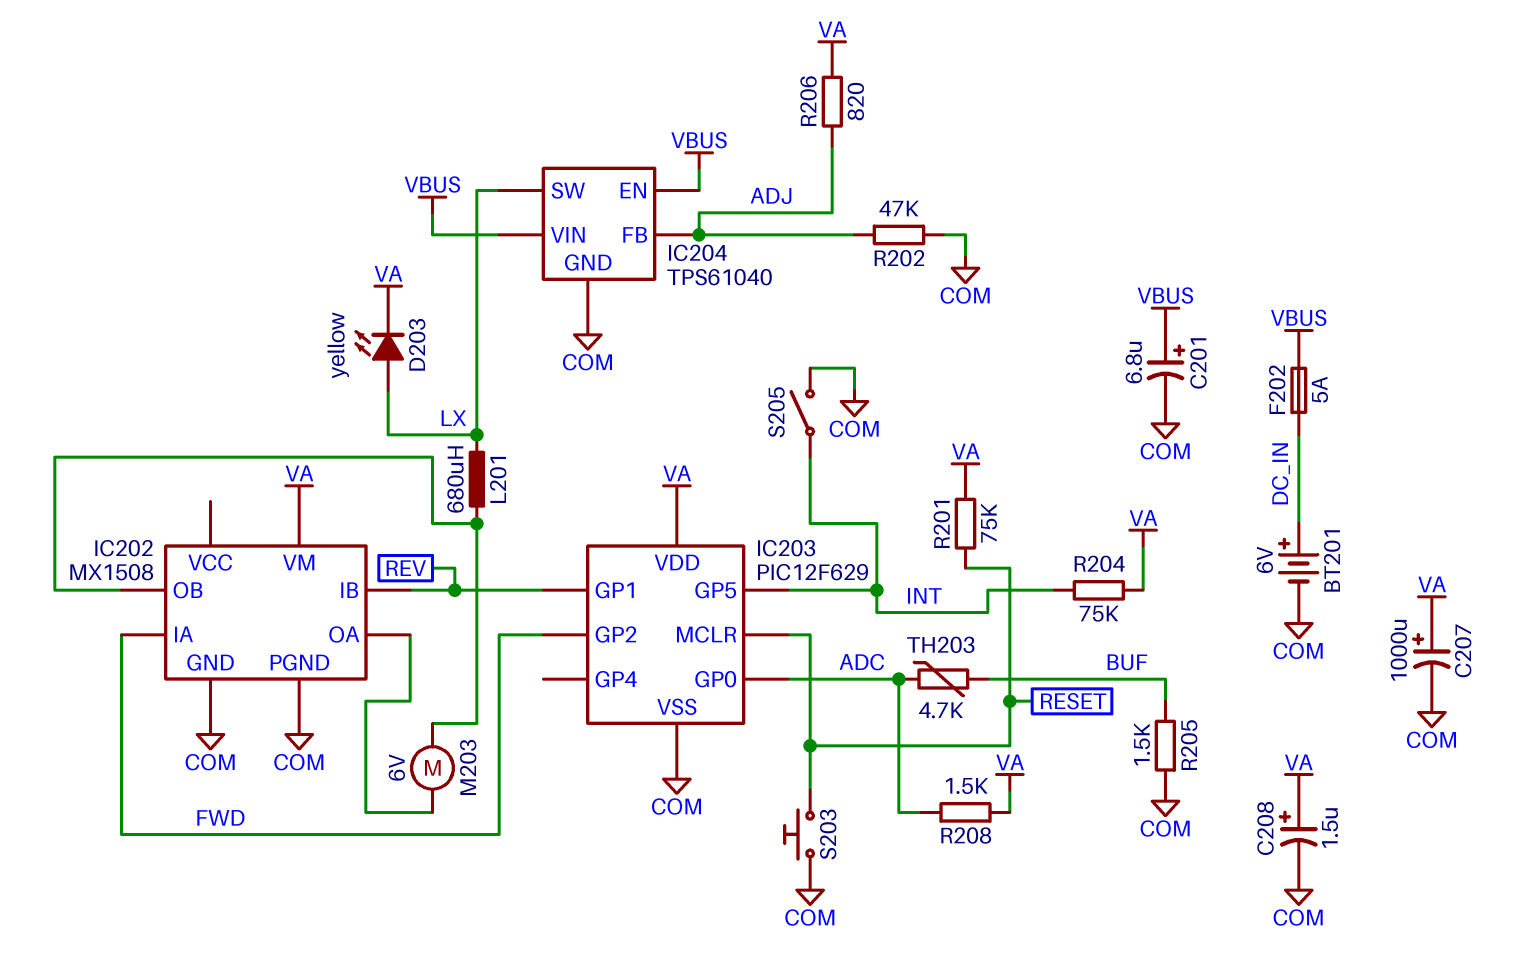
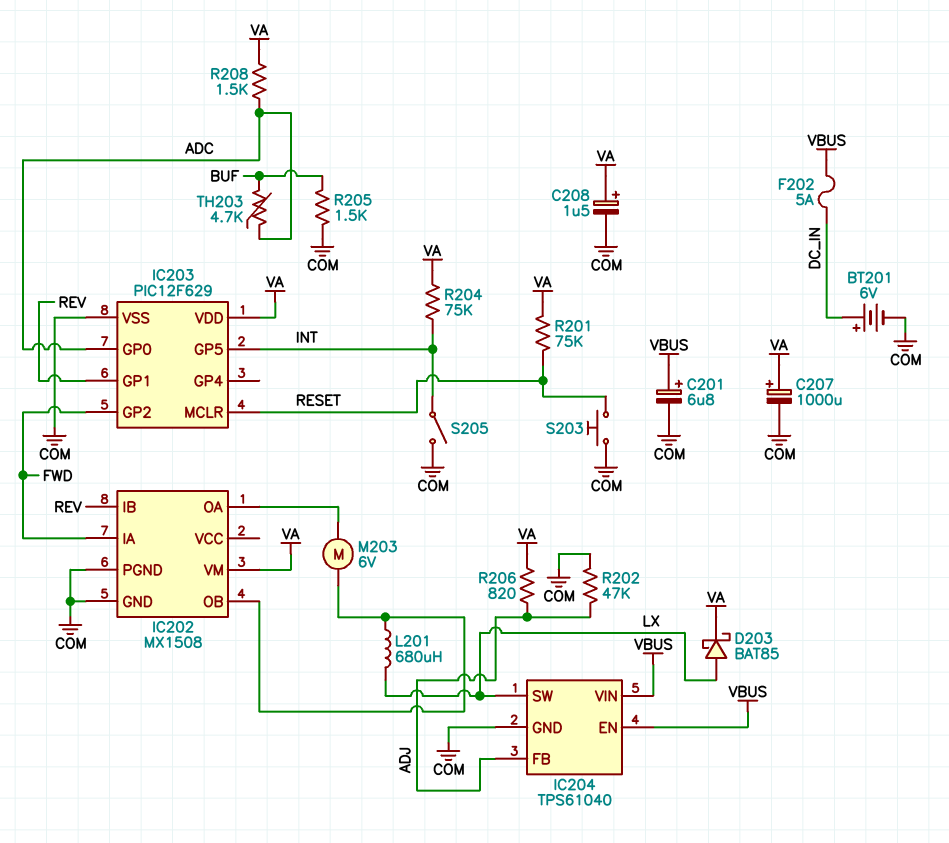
D203: LED yellow (A LX, K VA) -> schottky BAT85 (A LX, K VA)

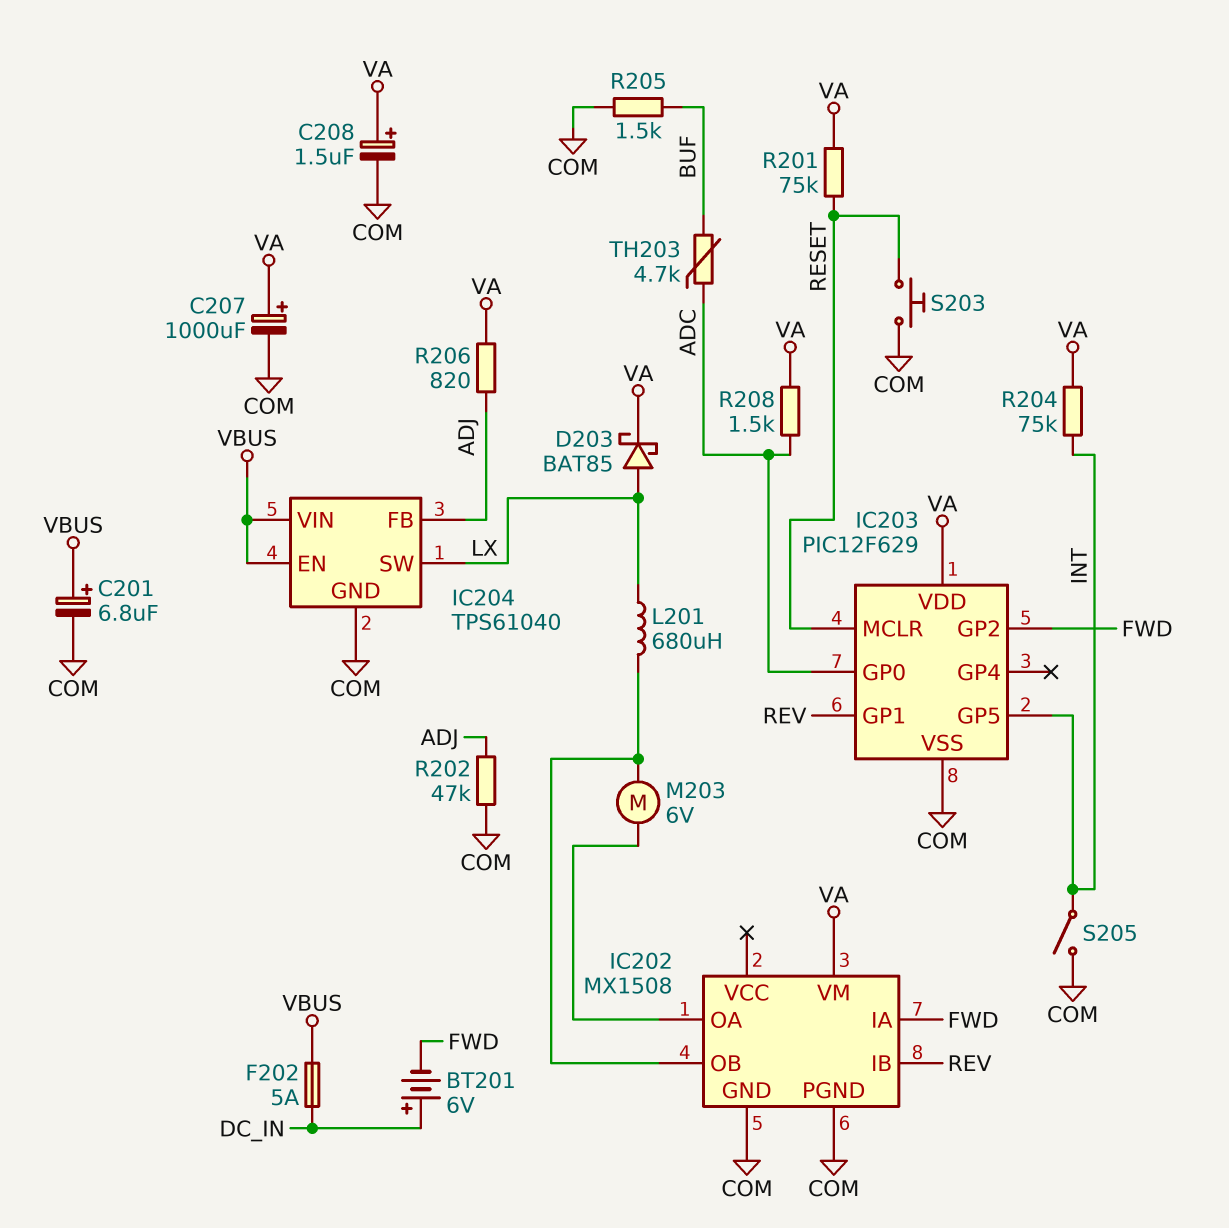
BT201: 6V (plus DC_IN, minus COM) -> 6V (plus DC_IN, minus FWD)

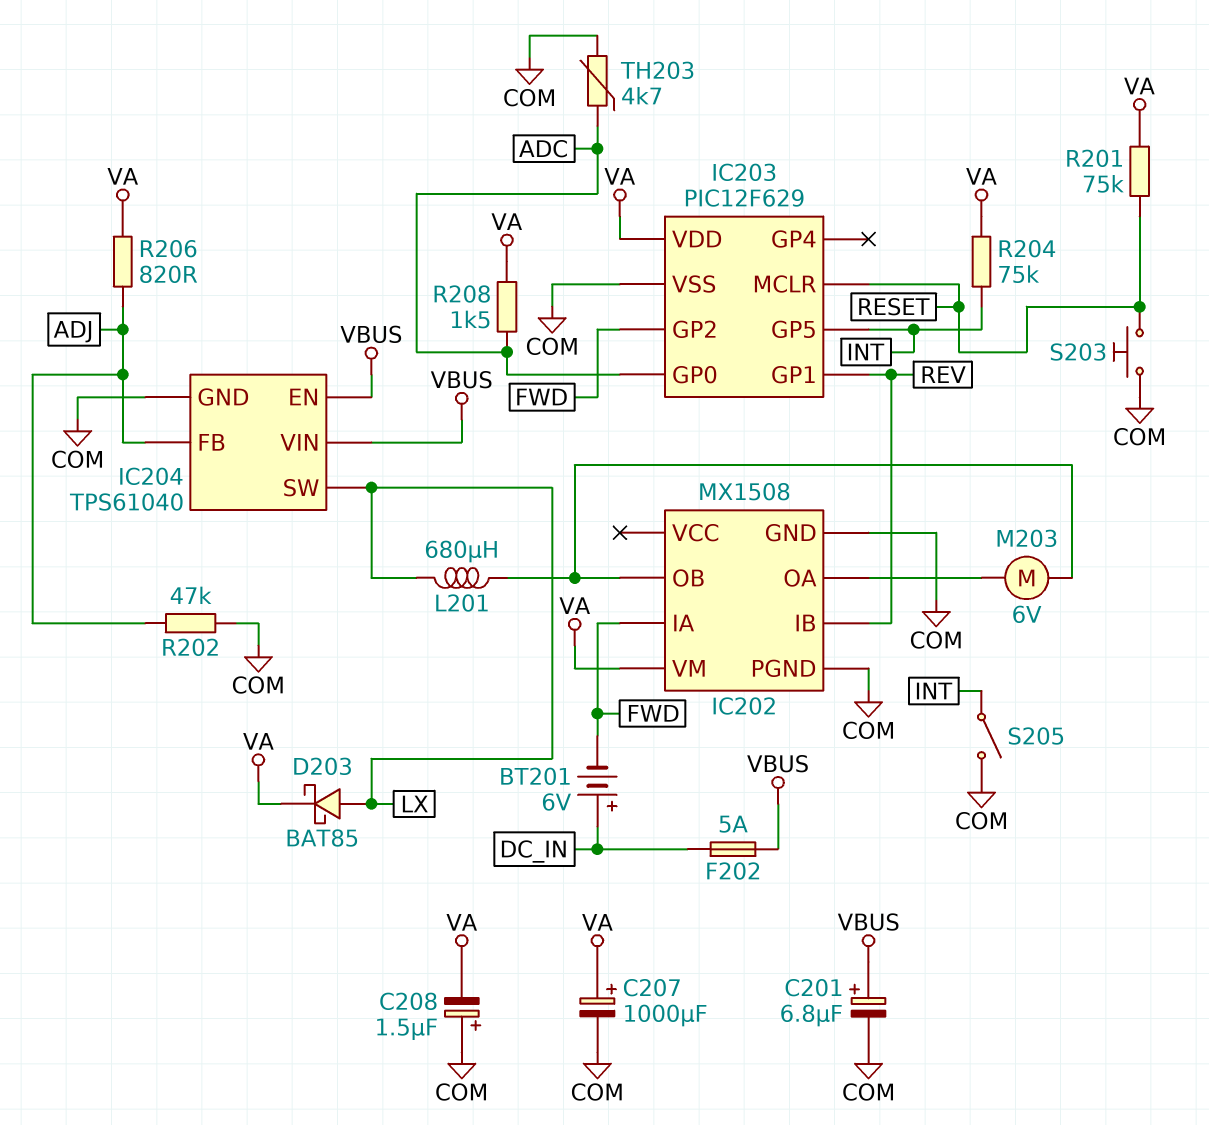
C208: 1.5uF (plus VA, minus COM) -> 1.5uF (plus COM, minus VA)
R205: 1.5k (BUF, COM) -> none
TH203: 4.7k (ADC, BUF) -> 4.7k (ADC, COM)

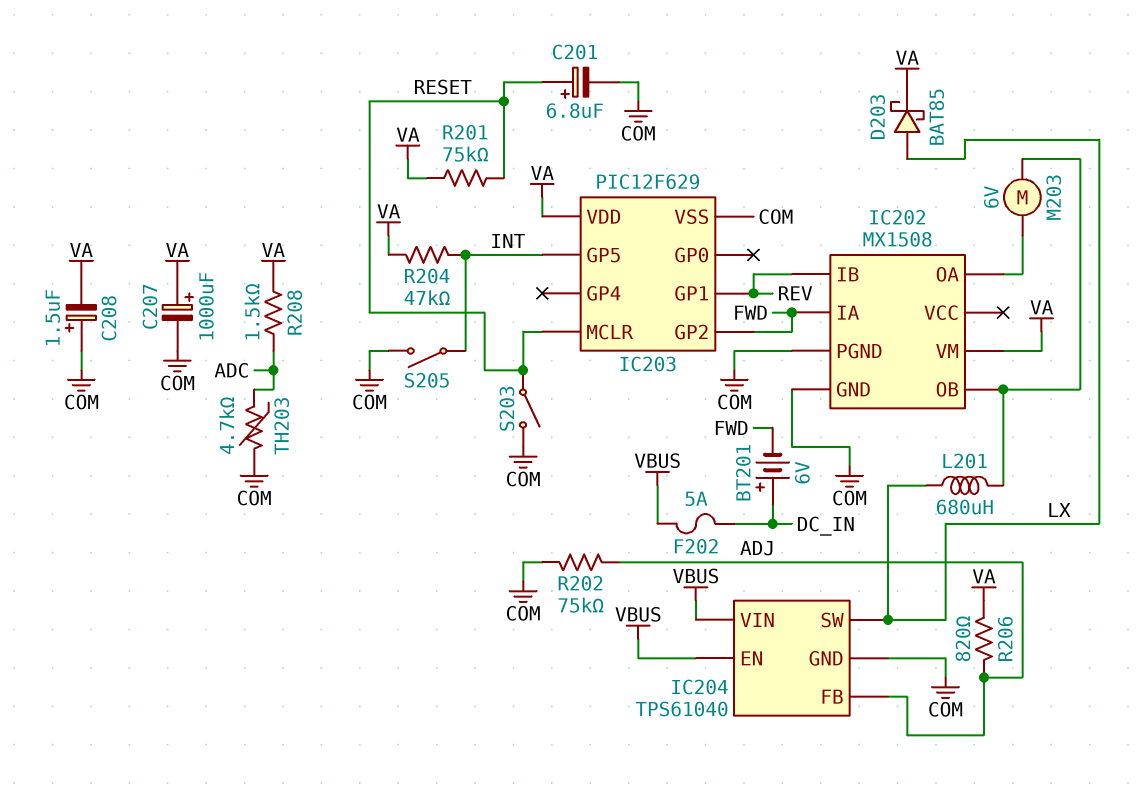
C201: 6.8uF (plus VBUS, minus COM) -> 6.8uF (plus RESET, minus COM)
IC203 pin GP0: ADC -> none
R202: 47k (ADJ, COM) -> 75k (ADJ, COM)
R204: 75k (INT, VA) -> 47k (INT, VA)
S203: button (COM, RESET) -> switch (COM, RESET)

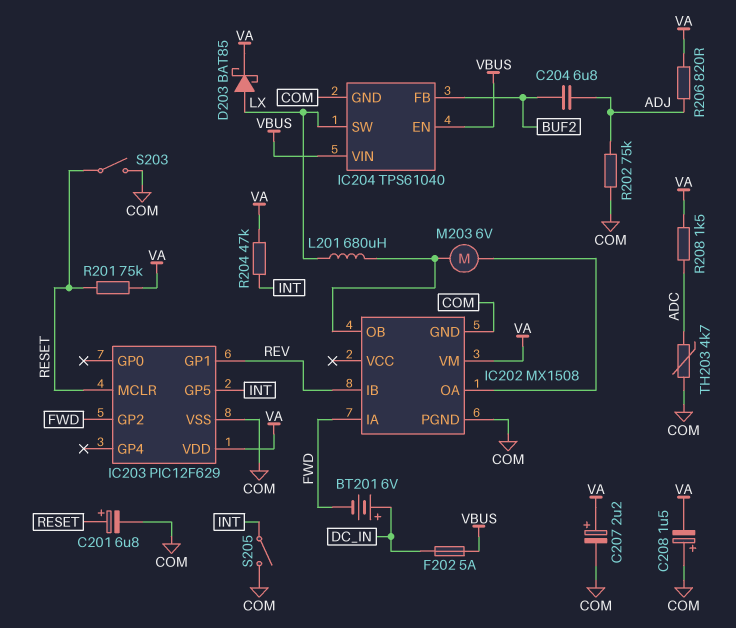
C204: none -> 6.8uF (ADJ, BUF2)
C207: 1000uF (plus VA, minus COM) -> 2.2uF (plus VA, minus COM)
IC204 pin FB: ADJ -> BUF2

